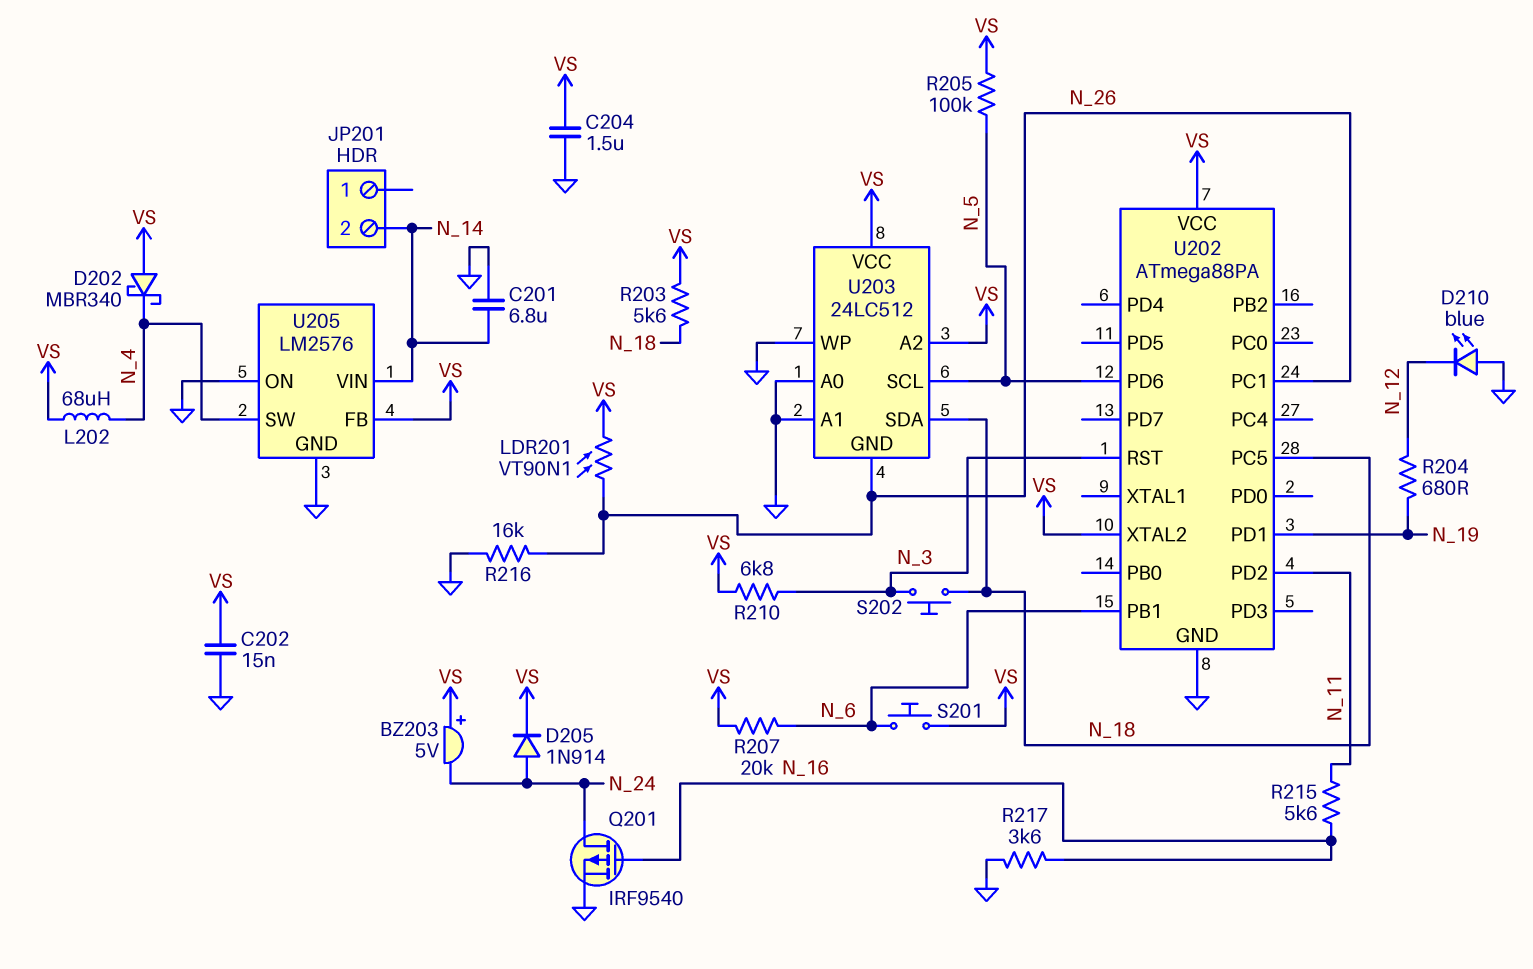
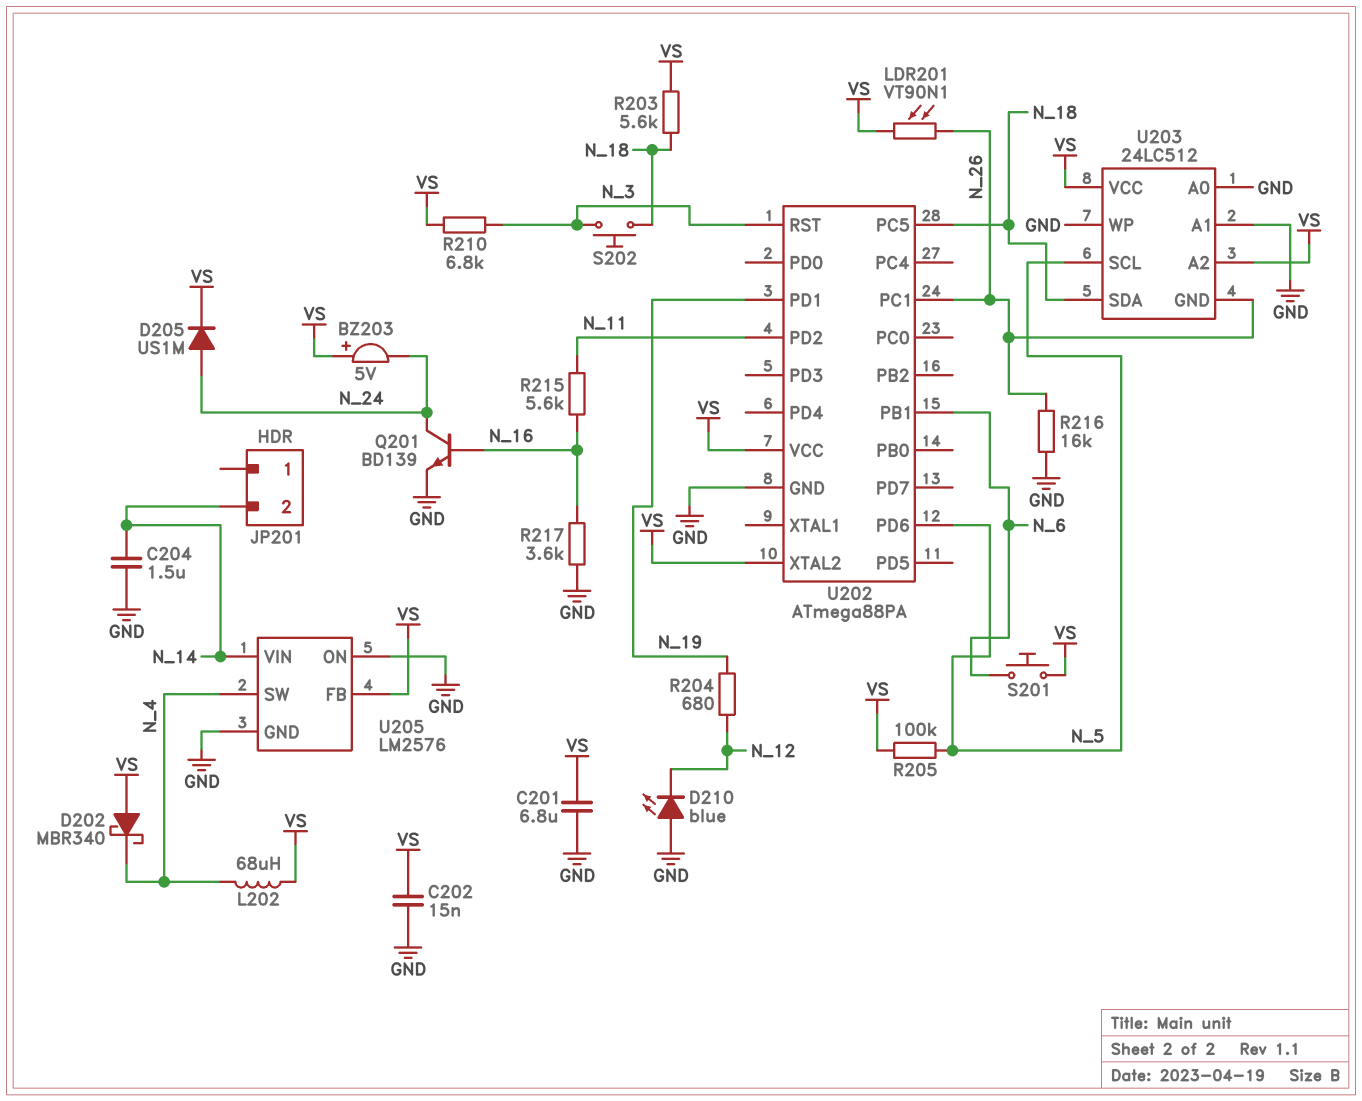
C201: 6.8uF (GND, N_14) -> 6.8uF (GND, VS)
C204: 1.5uF (GND, VS) -> 1.5uF (GND, N_14)
D205: diode 1N914 (A N_24, K VS) -> diode US1M (A N_24, K VS)
Q201: PMOS IRF9540 (G N_16, D N_24, S GND) -> NPN BD139 (B N_16, C N_24, E GND)
R207: 20k (N_6, VS) -> none

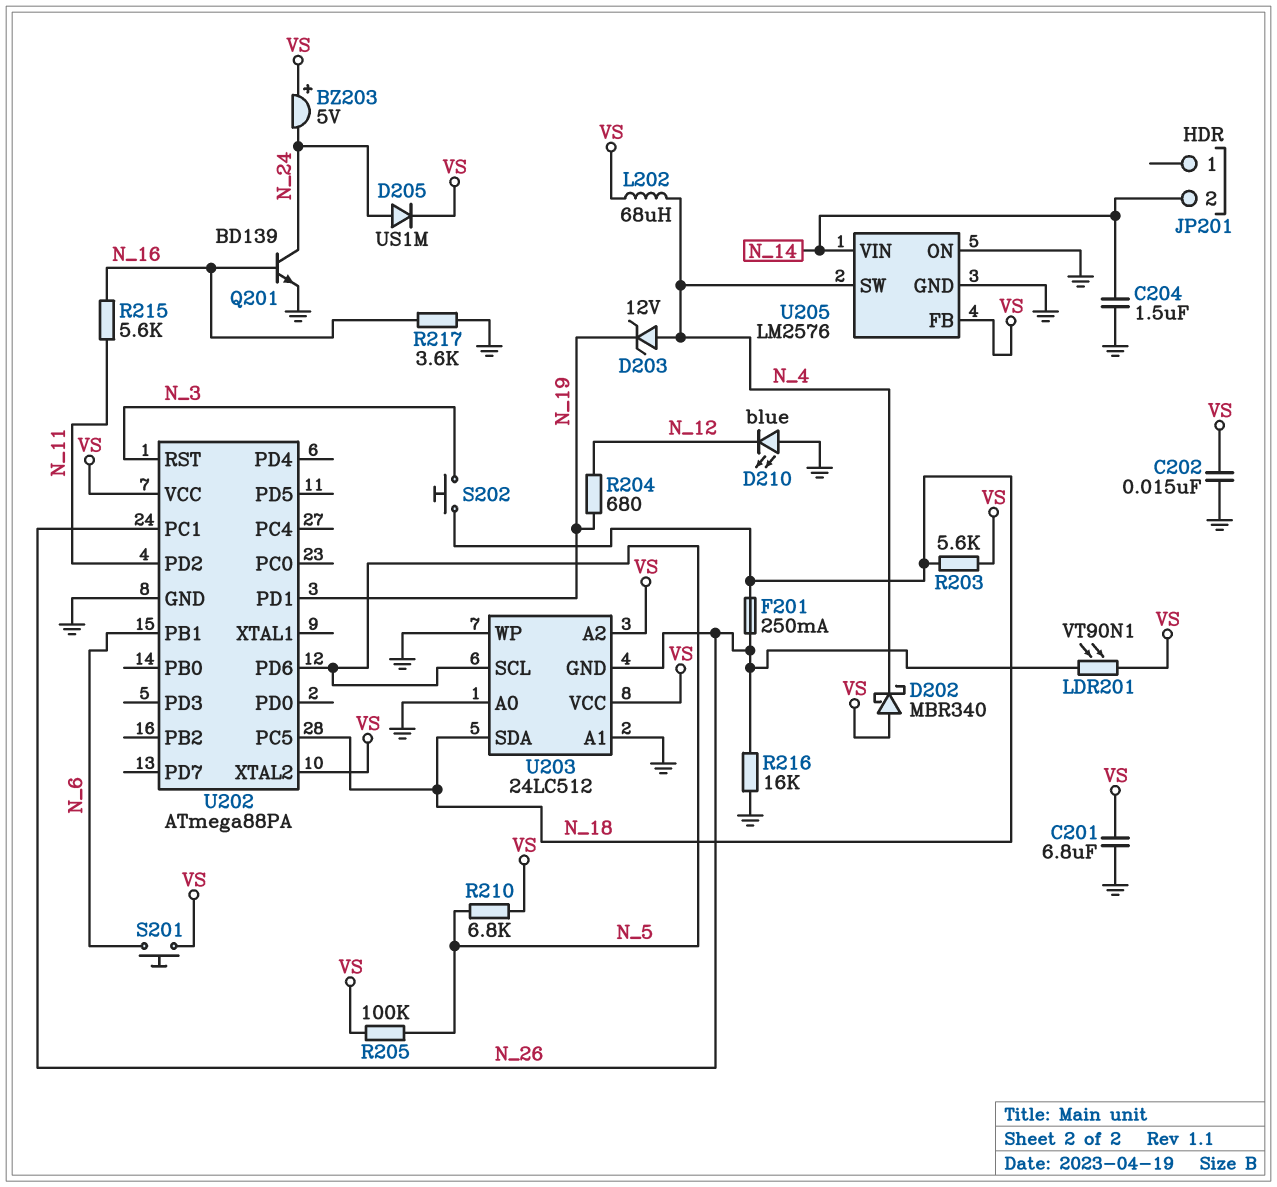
D203: none -> zener 12V (A N_4, K N_19)
F201: none -> 250mA (N_18, N_26)
R210: 6.8k (N_3, VS) -> 6.8k (N_5, VS)

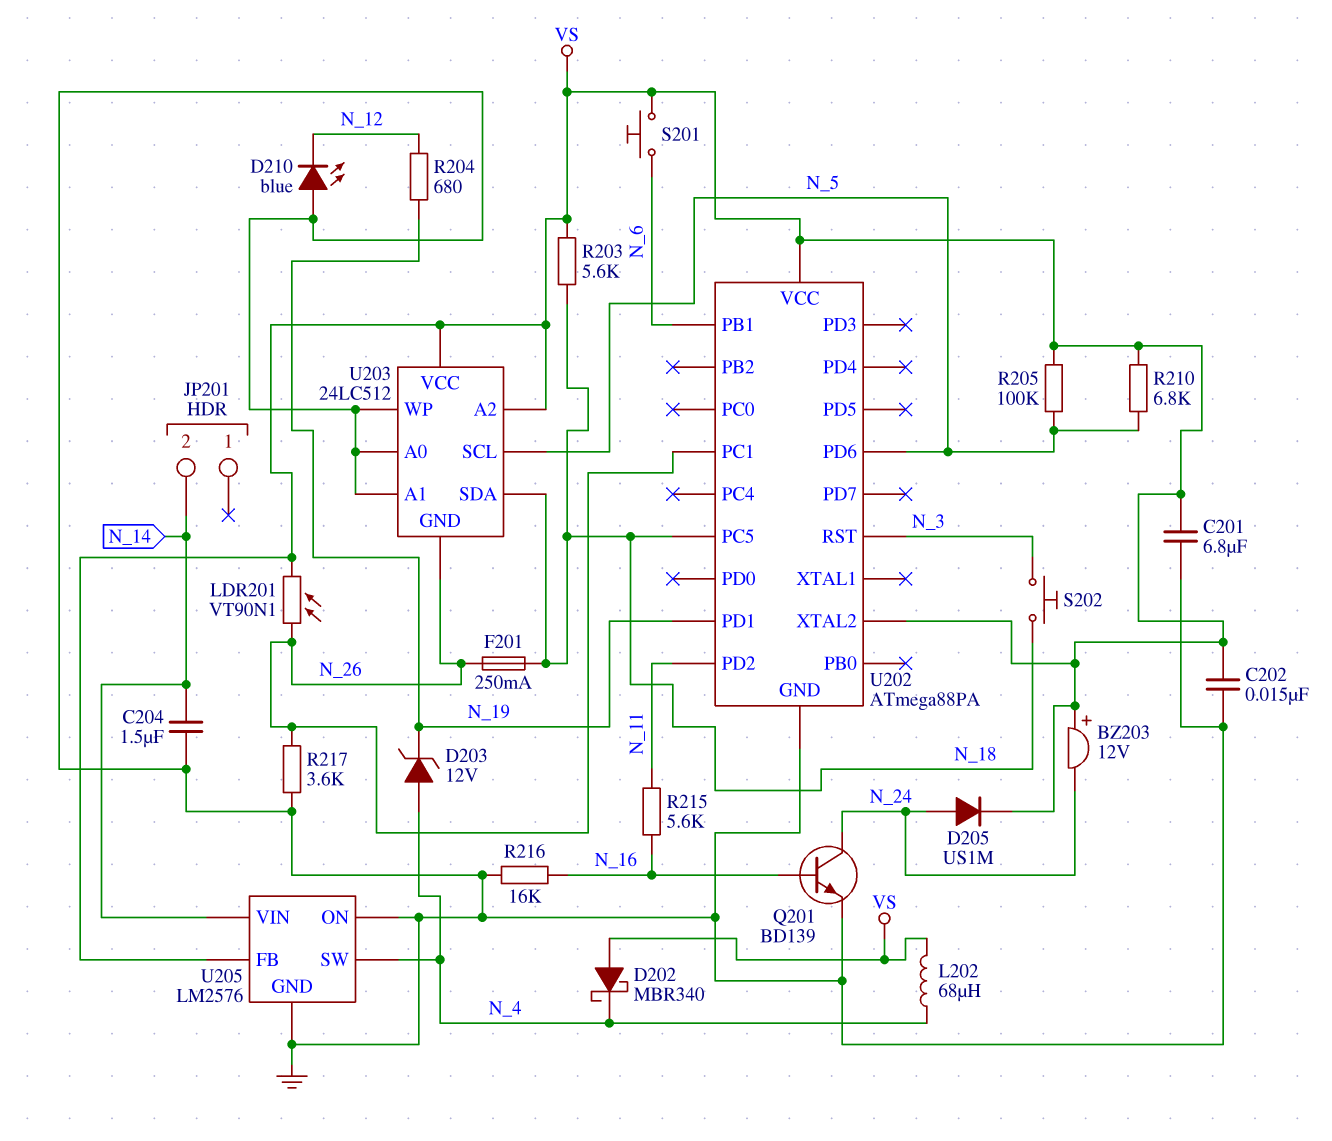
BZ203: buzzer 5V (plus VS, minus N_24) -> buzzer 12V (plus VS, minus N_24)
R216: 16k (GND, N_26) -> 16k (GND, N_16)
R217: 3.6k (GND, N_16) -> 3.6k (GND, N_26)

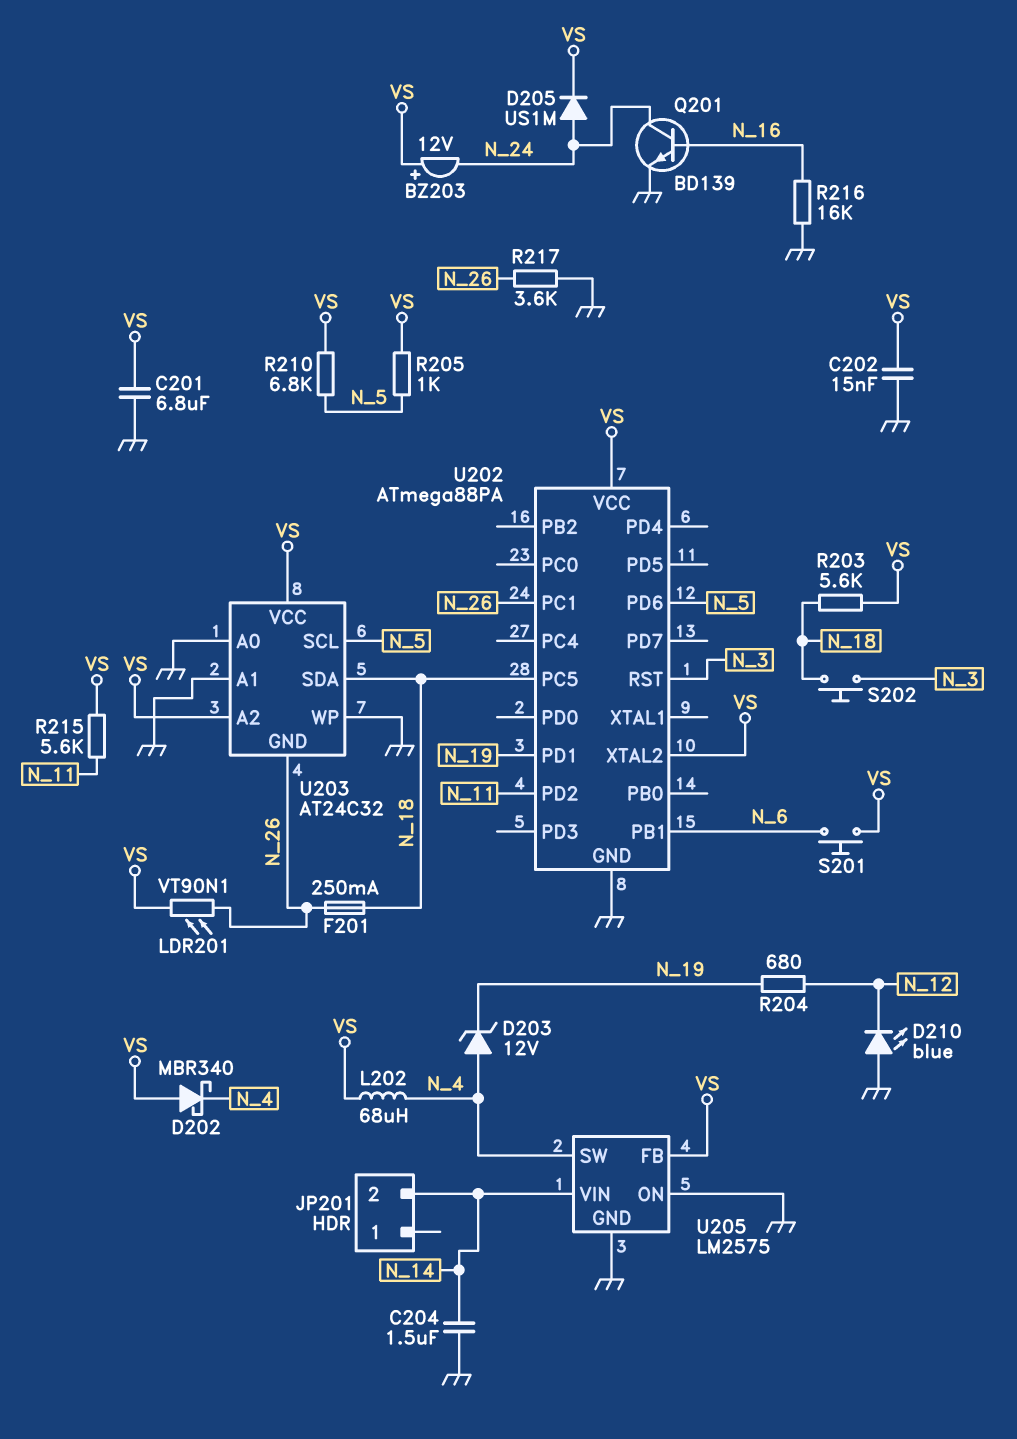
R205: 100k (N_5, VS) -> 1k (N_5, VS)
R215: 5.6k (N_11, N_16) -> 5.6k (N_11, VS)
U203: 24LC512 -> AT24C32
U205: LM2576 -> LM2575

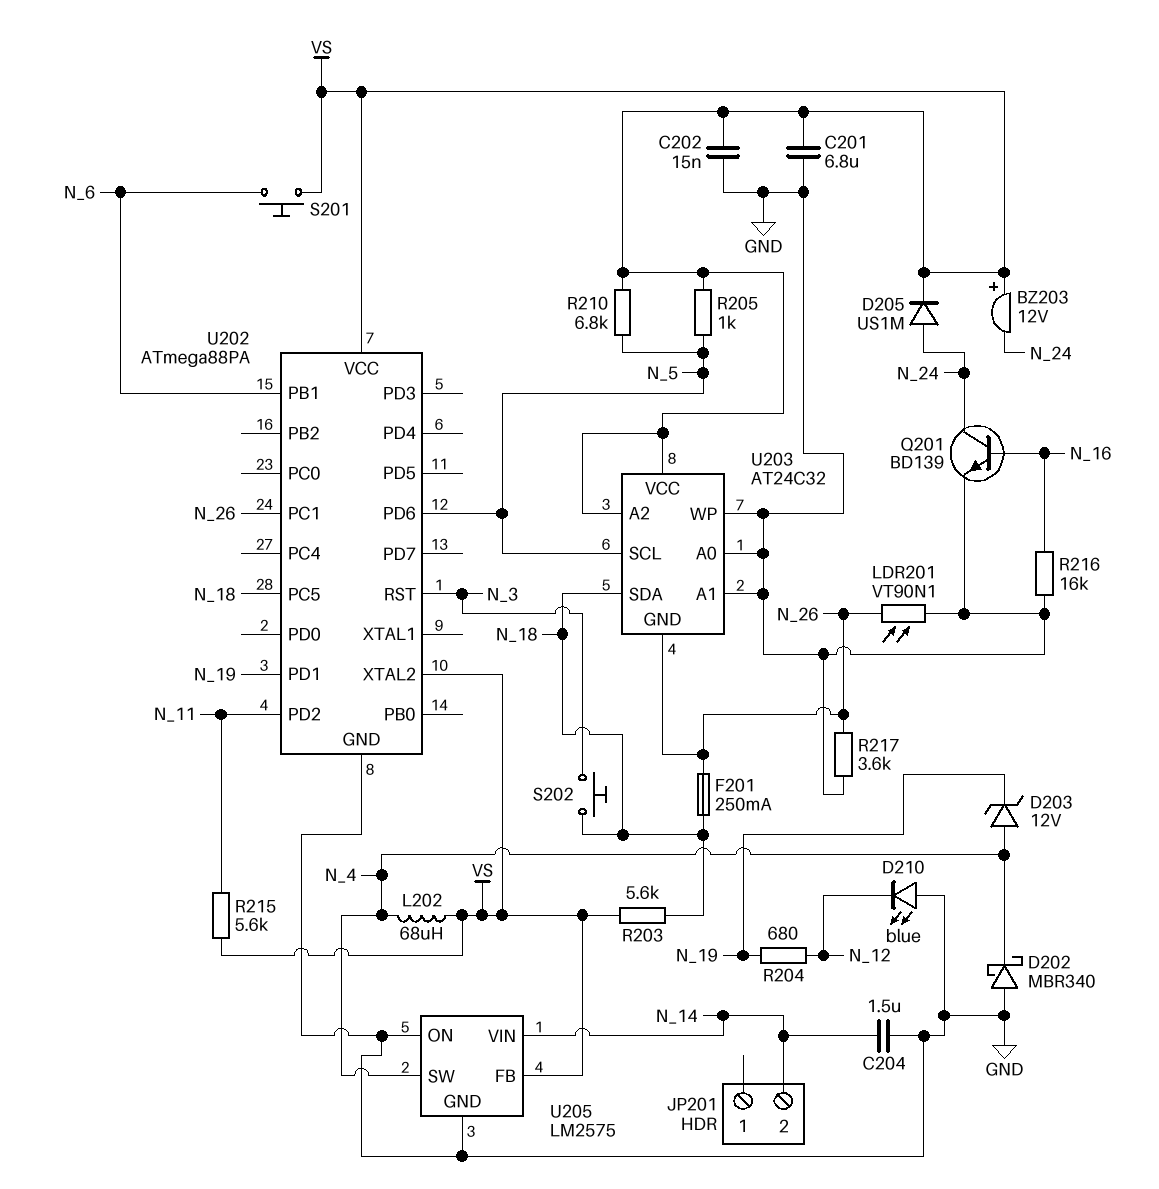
D202: schottky MBR340 (A VS, K N_4) -> schottky MBR340 (A GND, K N_4)
LDR201: VT90N1 (N_26, VS) -> VT90N1 (GND, N_26)

